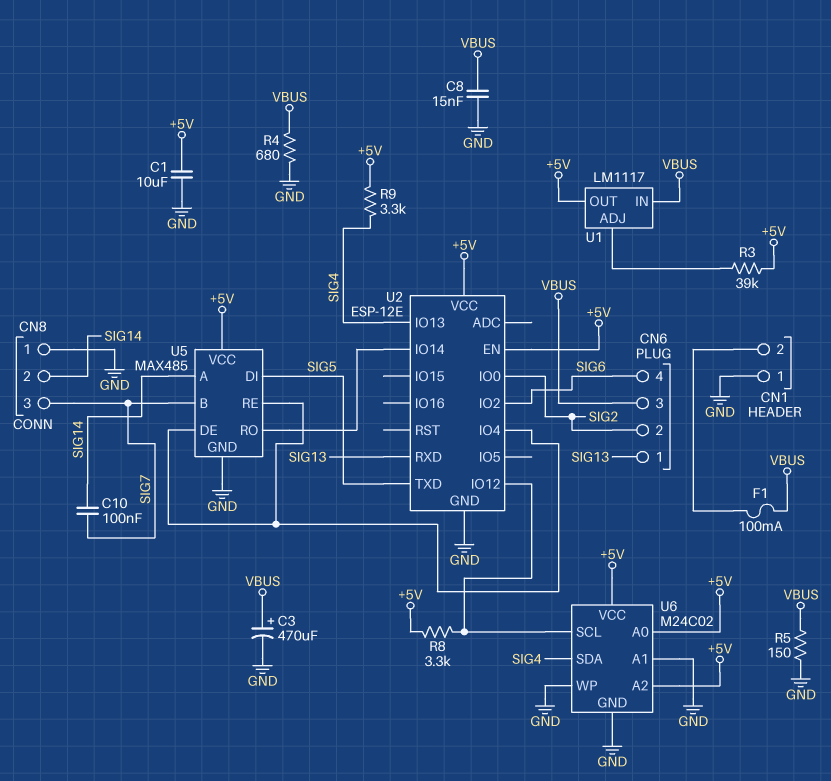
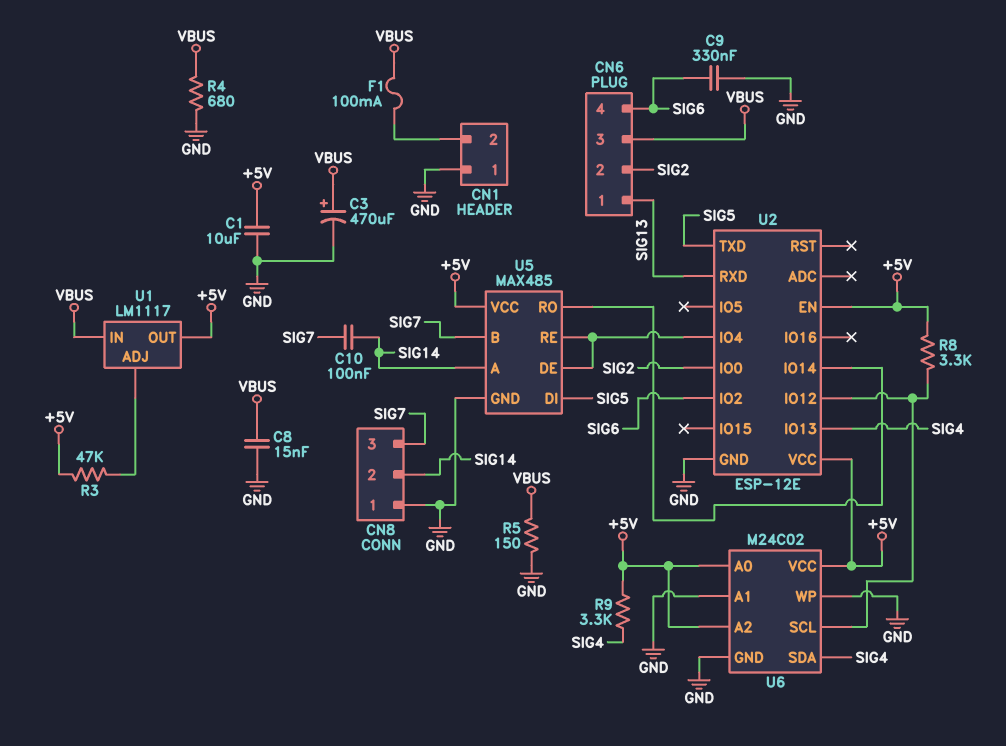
C9: none -> 330nF (GND, SIG6)
R3: 39k (+5V, U1/ADJ) -> 47k (+5V, U1/ADJ)

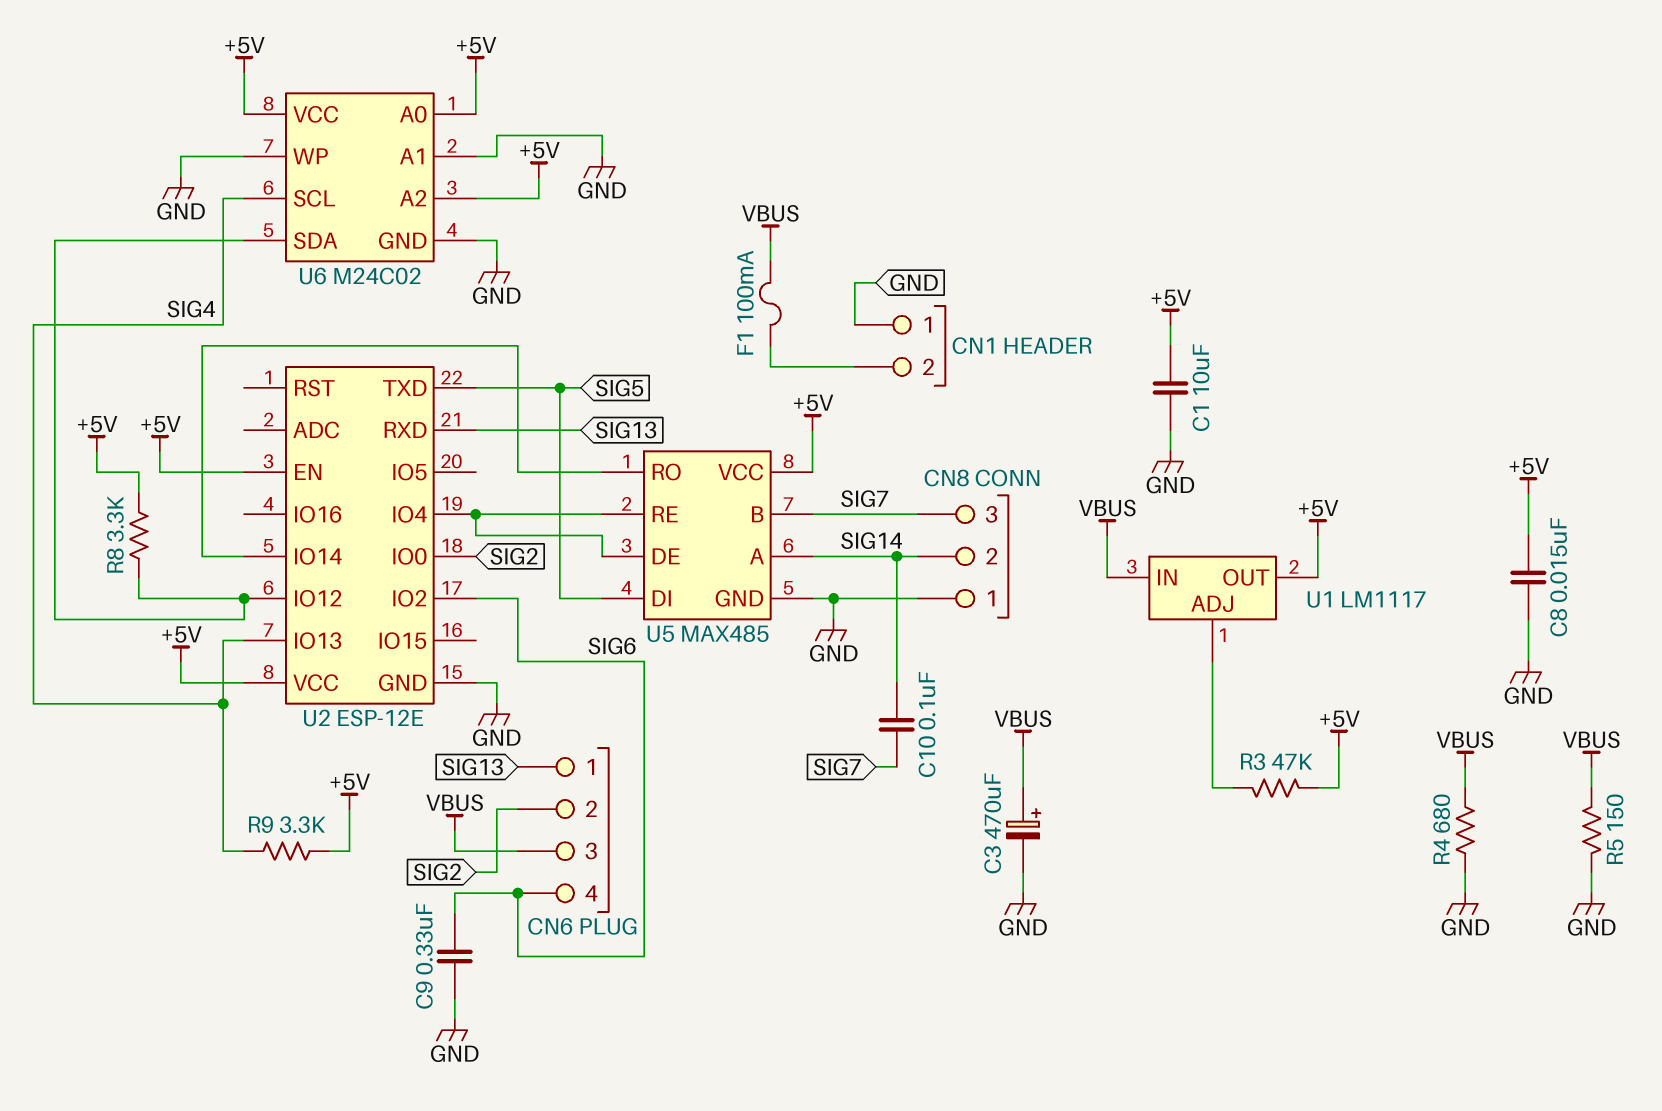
C8: 15nF (GND, VBUS) -> 15nF (+5V, GND)
U6 pin SCL: U2/IO12 -> SIG4
U6 pin SDA: SIG4 -> U2/IO12

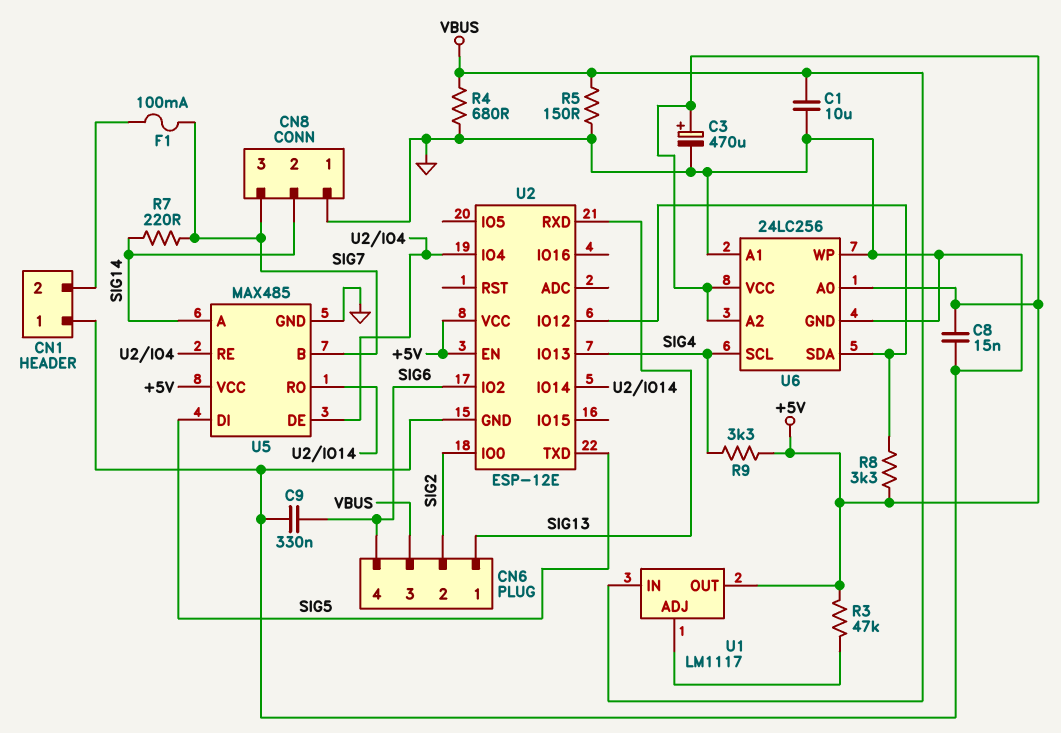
C1: 10uF (+5V, GND) -> 10uF (GND, VBUS)
C3: 470uF (plus VBUS, minus GND) -> 470uF (plus +5V, minus GND)
C10: 100nF (SIG7, SIG14) -> none
F1: 100mA (CN1/2, VBUS) -> 100mA (CN1/2, SIG7)
R7: none -> 220 (SIG7, SIG14)
U6: M24C02 -> 24LC256

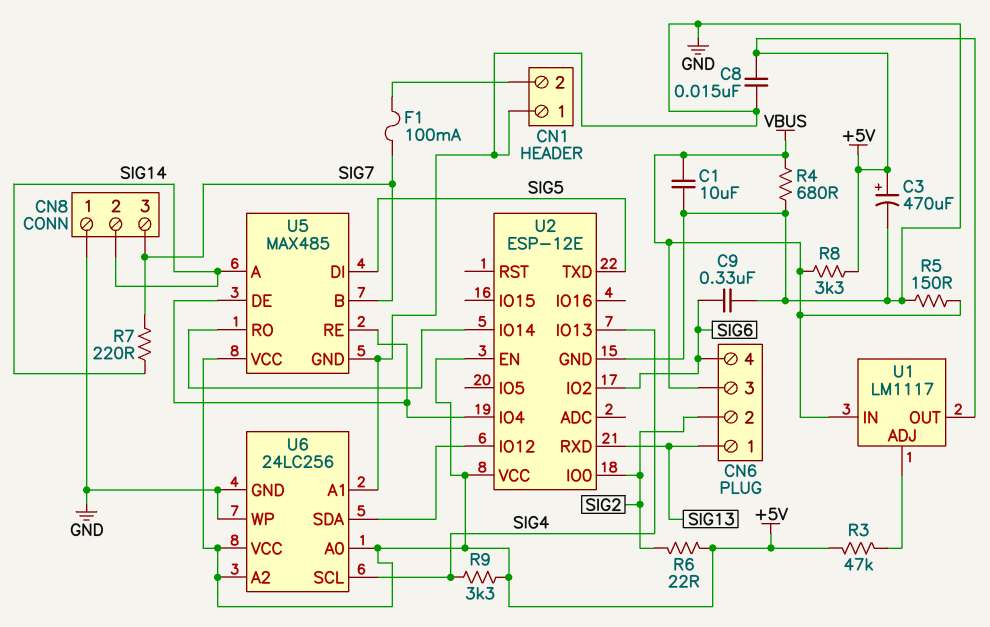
R6: none -> 22 (+5V, SIG2)
R8: 3.3k (+5V, U2/IO12) -> 3.3k (+5V, VBUS)

